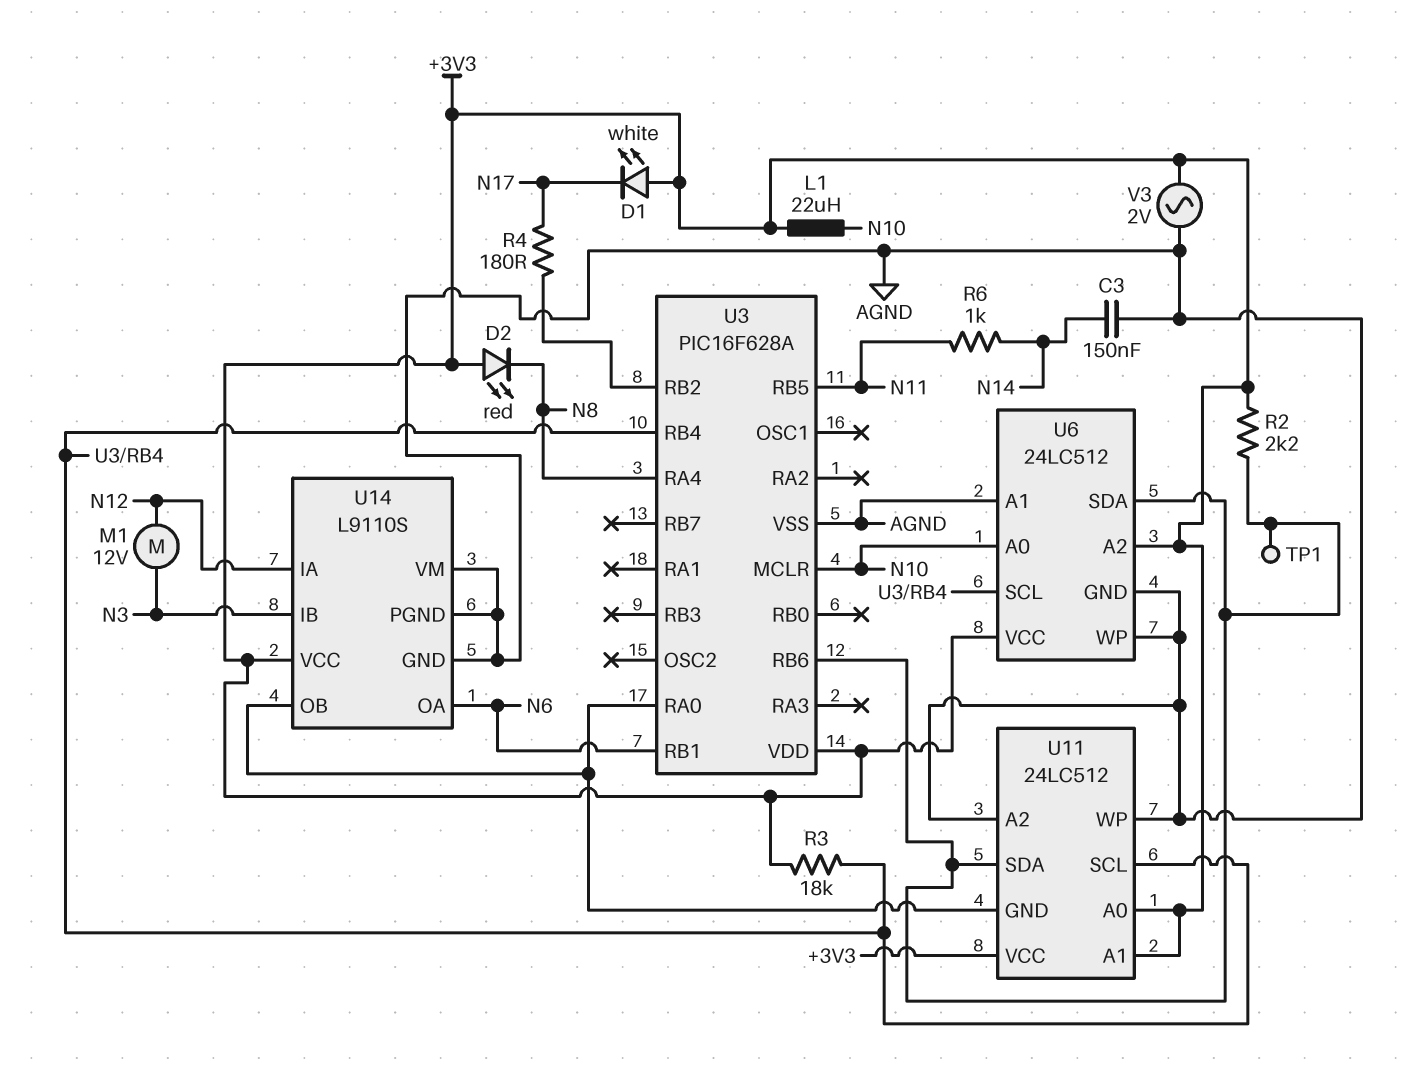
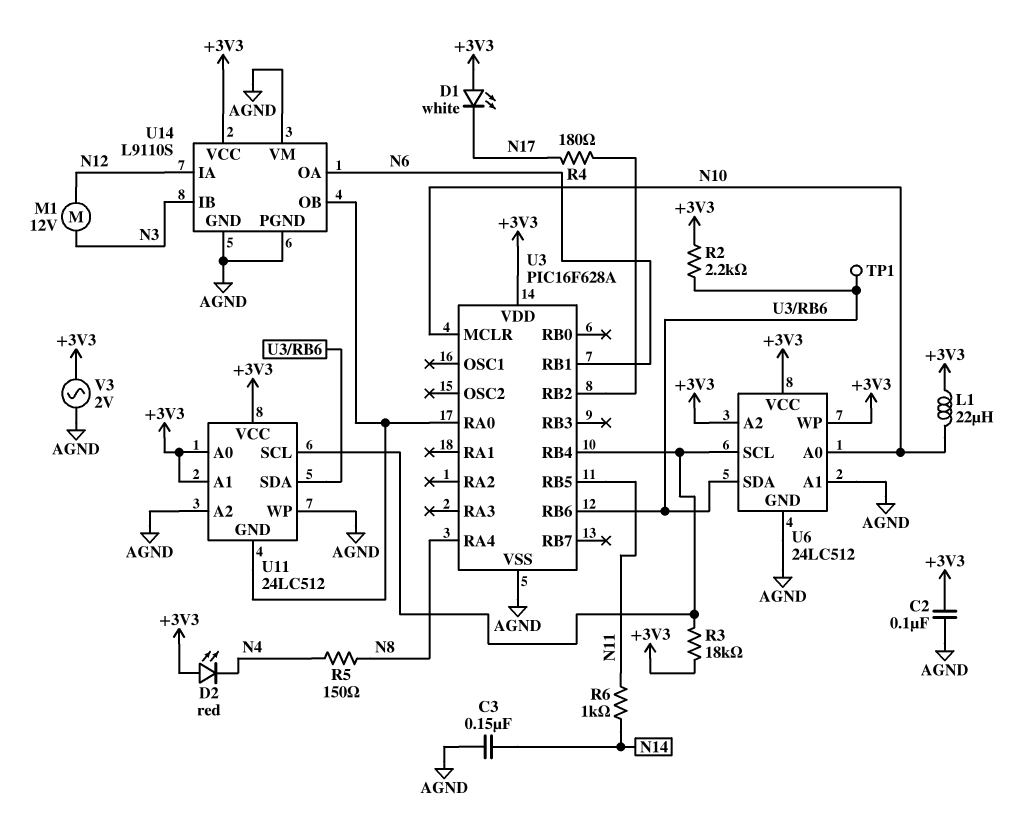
C2: none -> 100nF (+3V3, AGND)
D2: LED red (A +3V3, K N8) -> LED red (A +3V3, K N4)
R5: none -> 150 (N4, N8)
U6 pin WP: AGND -> +3V3

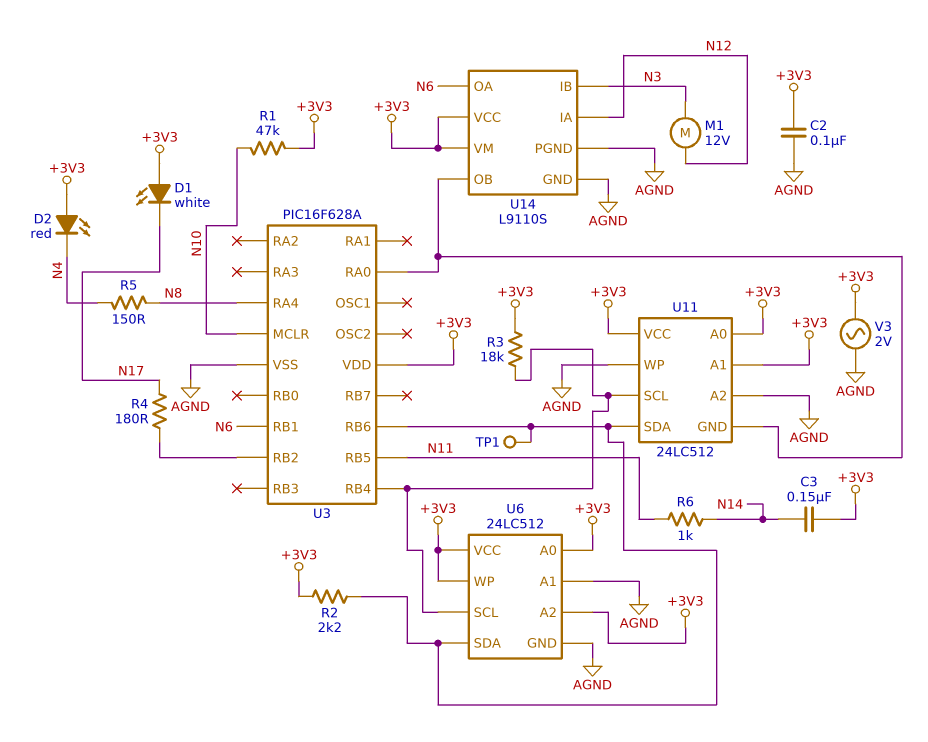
C3: 150nF (AGND, N14) -> 150nF (+3V3, N14)
L1: 22uH (+3V3, N10) -> none
R1: none -> 47k (+3V3, N10)
U6 pin A0: N10 -> +3V3
U14 pin VM: AGND -> +3V3

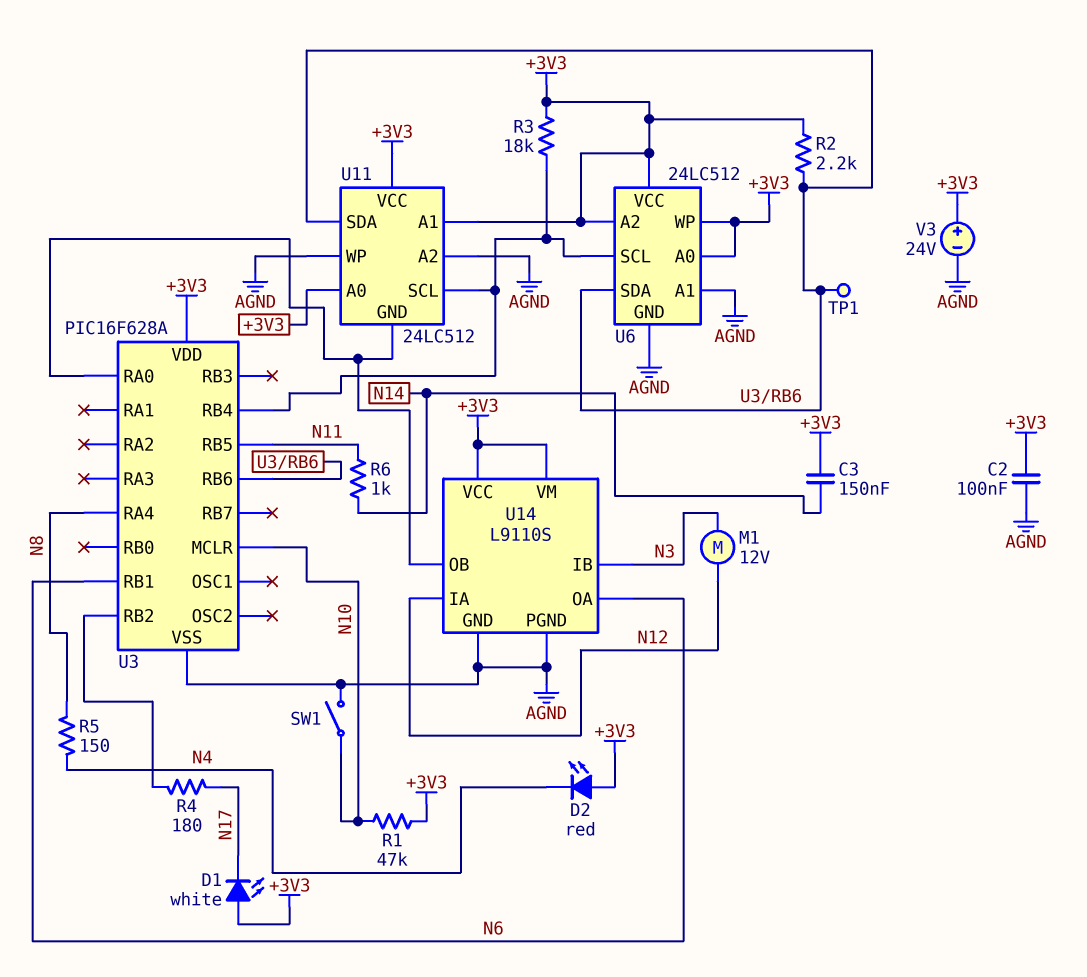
SW1: none -> switch (AGND, N10)
V3: AC 2V (+3V3, AGND) -> 24V (plus +3V3, minus AGND)

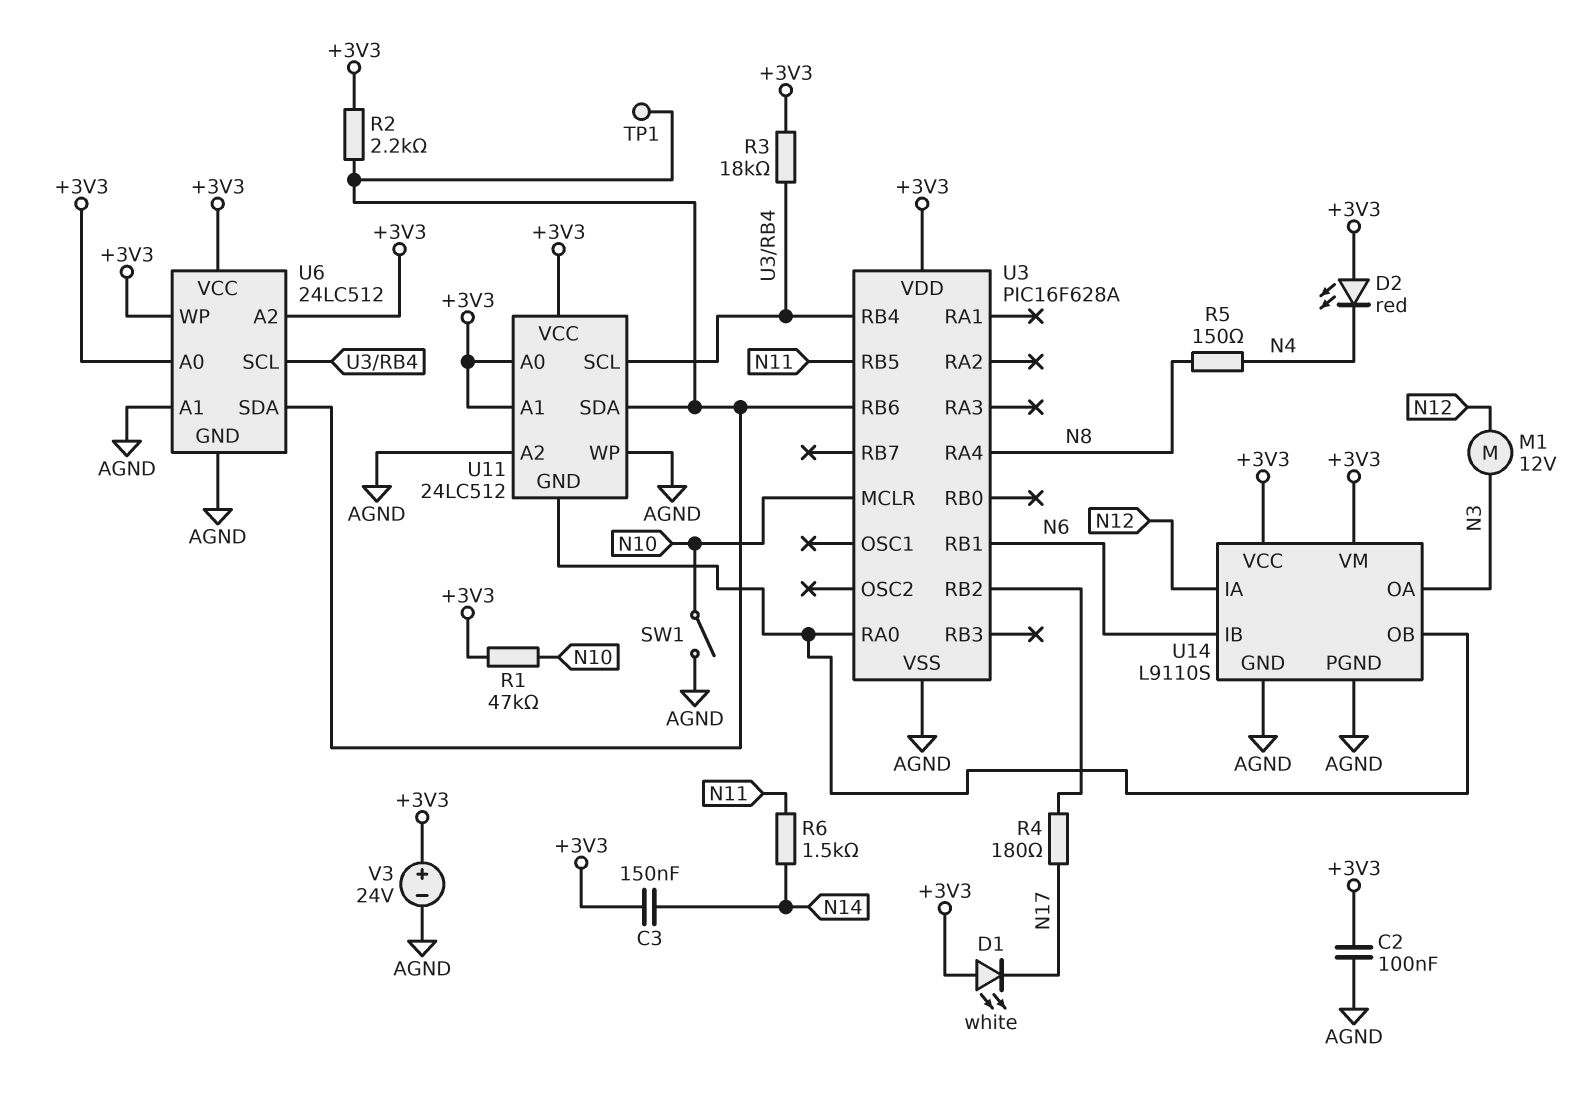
R6: 1k (N11, N14) -> 1.5k (N11, N14)
U14 pin IB: N3 -> N6
U14 pin OA: N6 -> N3

